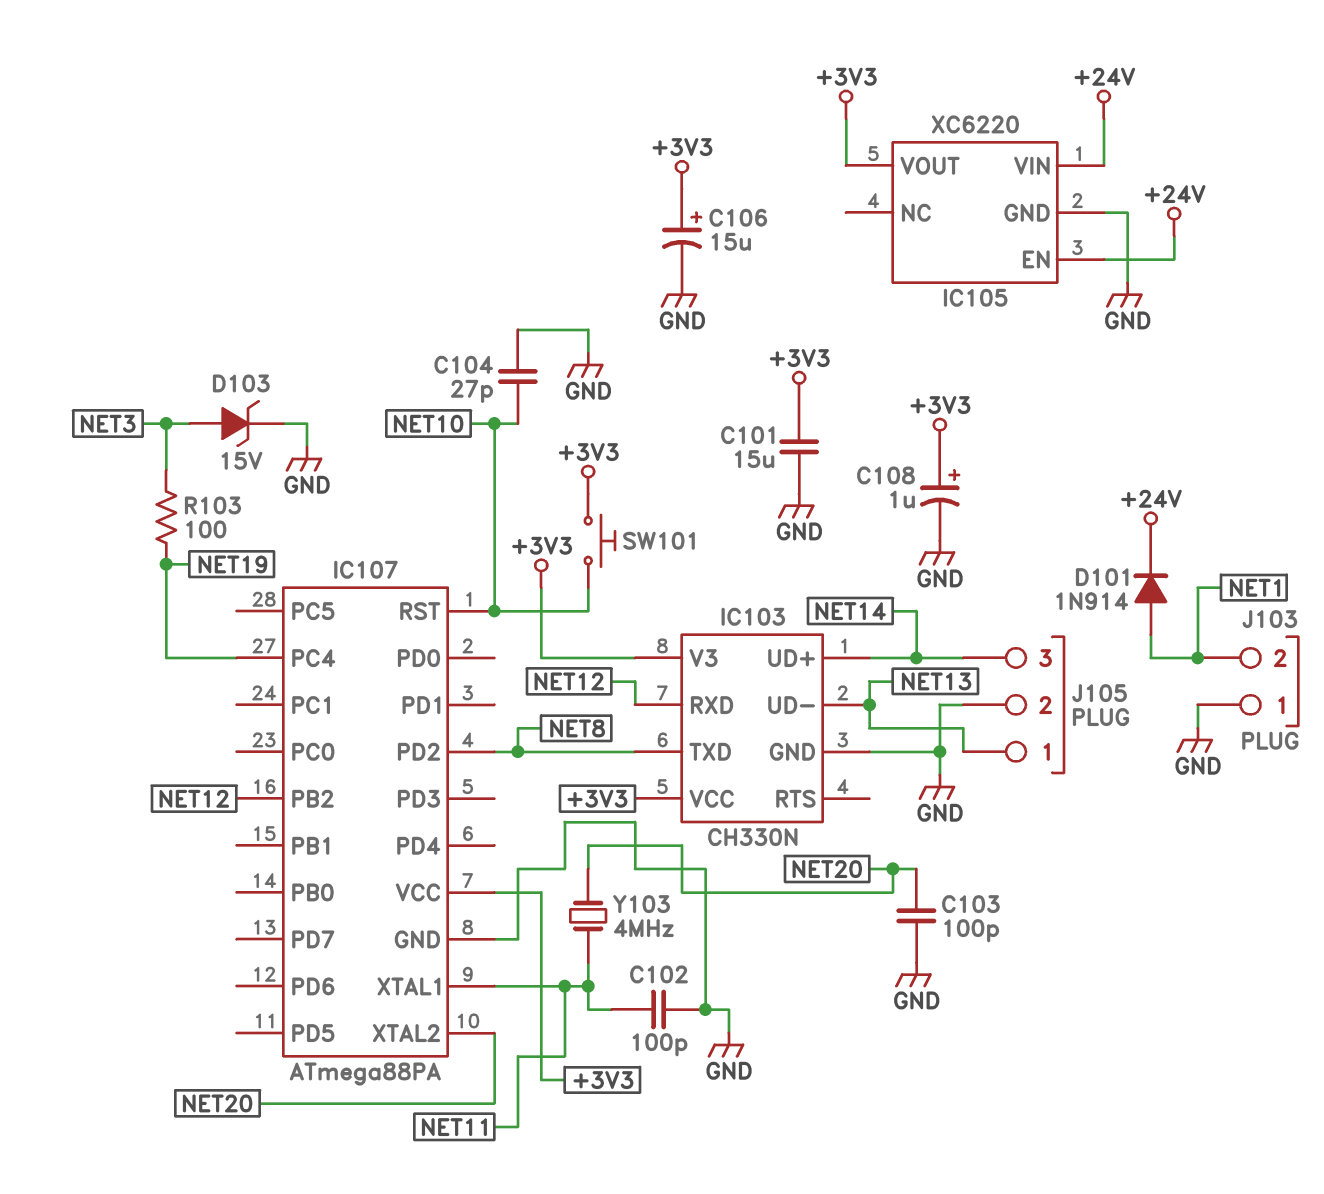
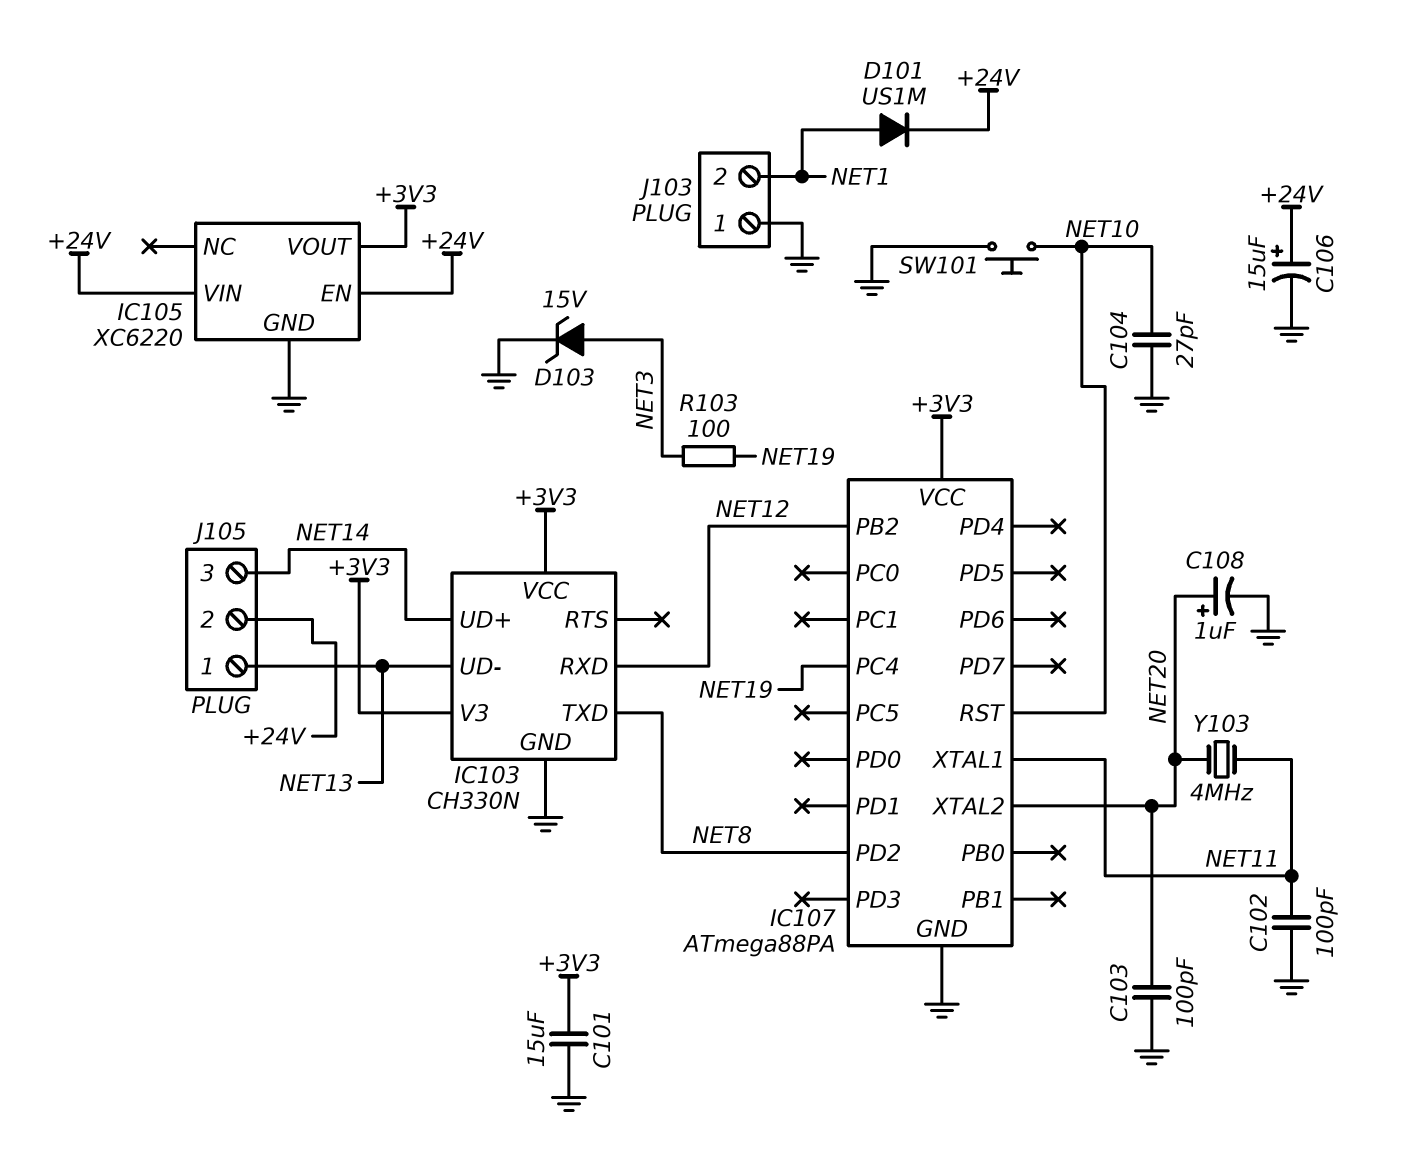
C106: 15uF (plus +3V3, minus GND) -> 15uF (plus +24V, minus GND)
C108: 1uF (plus +3V3, minus GND) -> 1uF (plus NET20, minus GND)
D101: diode 1N914 (A NET1, K +24V) -> diode US1M (A NET1, K +24V)
J105 pin 2: GND -> +24V
SW101: button (+3V3, NET10) -> button (GND, NET10)

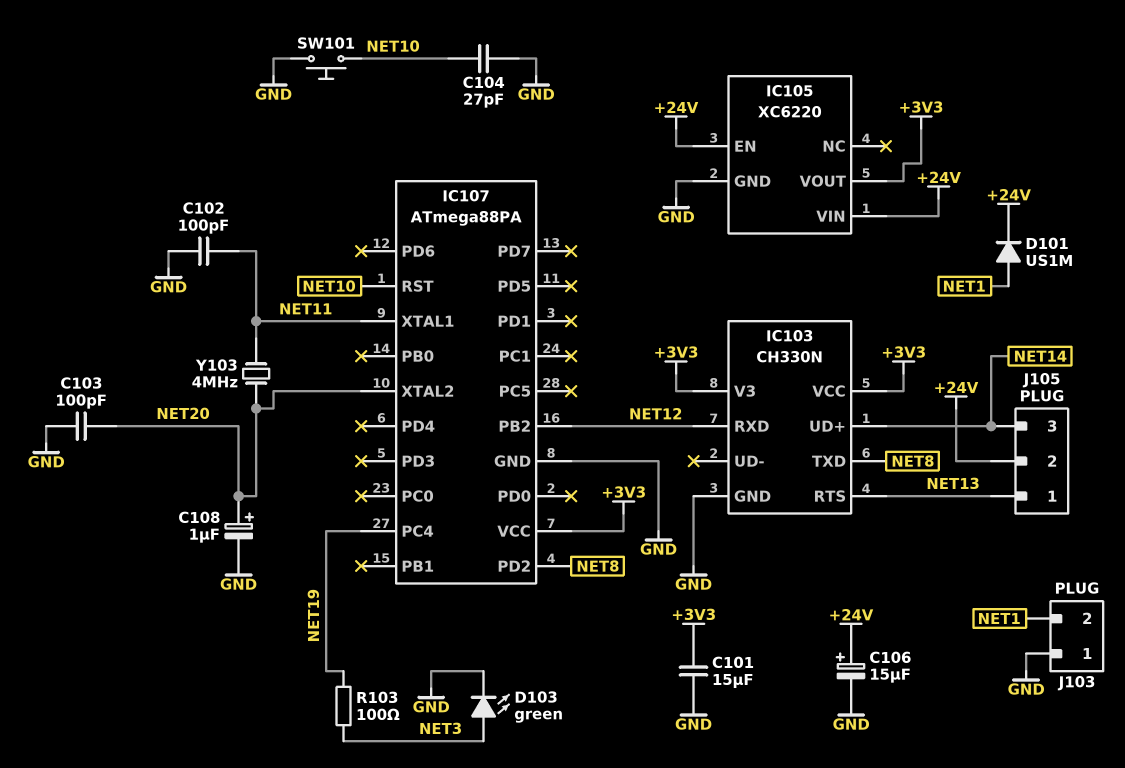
D103: zener 15V (A NET3, K GND) -> LED green (A NET3, K GND)
IC103 pin RTS: none -> NET13
IC103 pin UD-: NET13 -> none

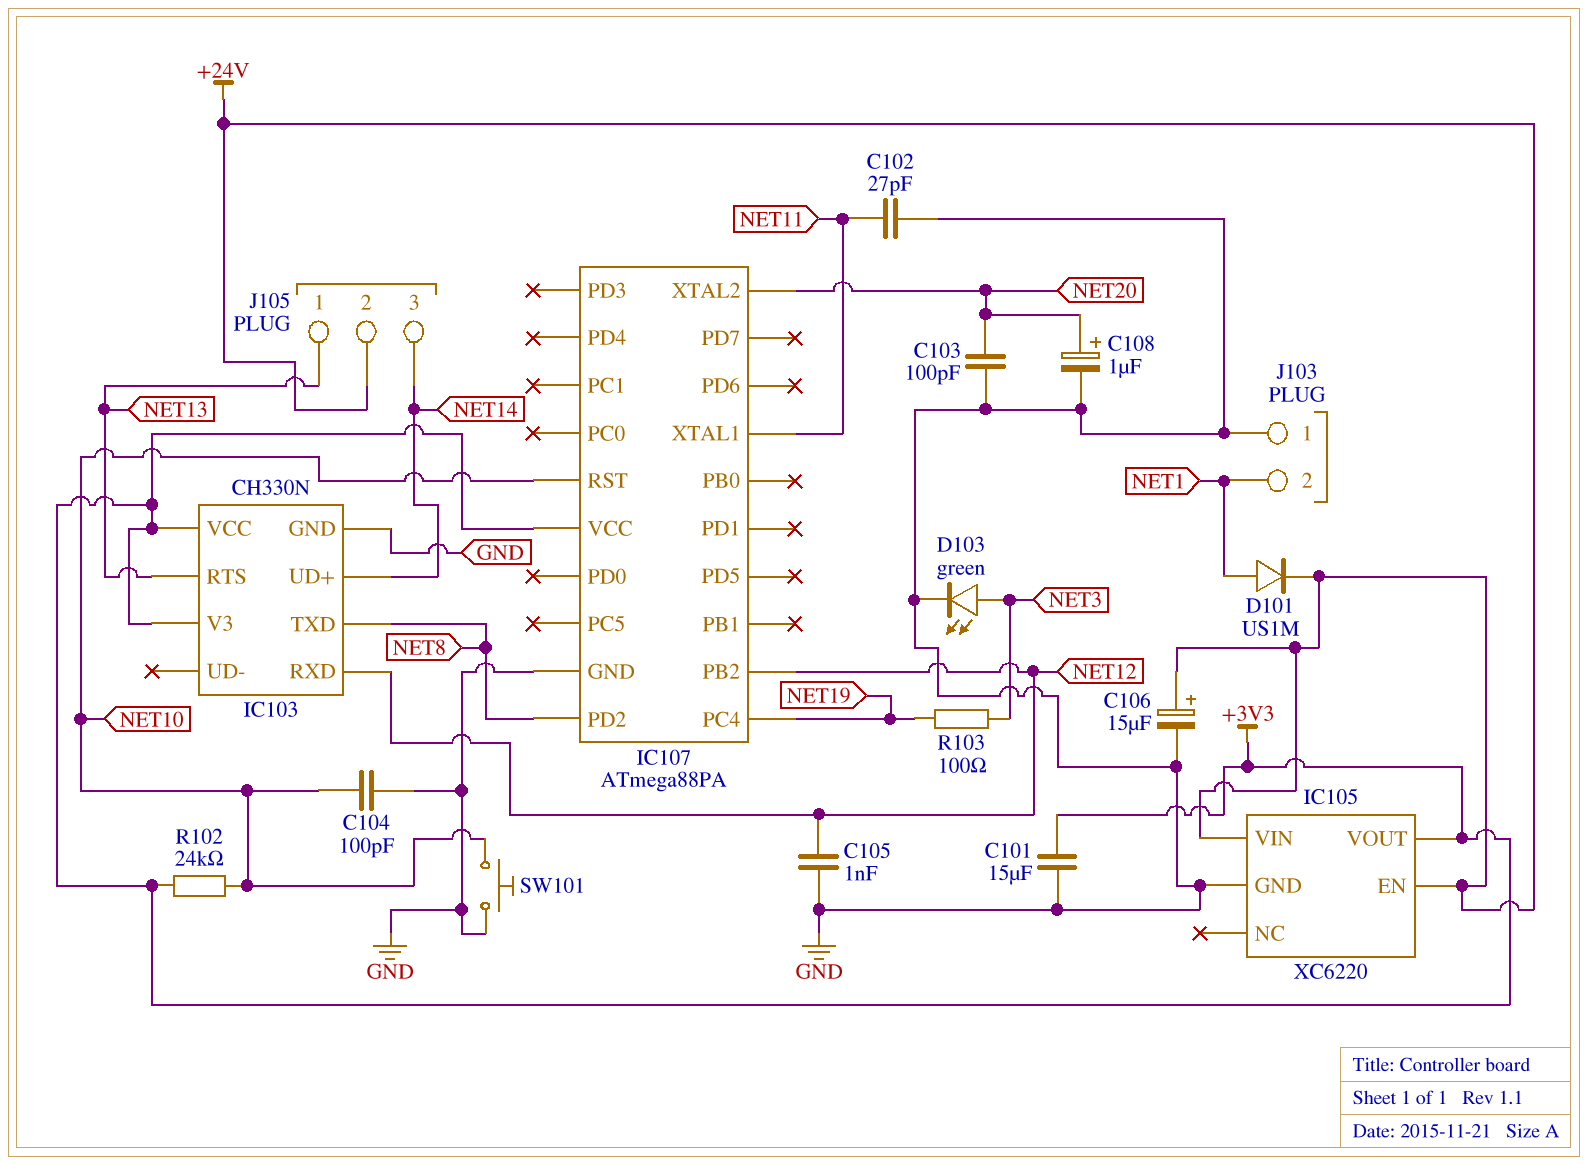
C102: 100pF (GND, NET11) -> 27pF (GND, NET11)
C104: 27pF (GND, NET10) -> 100pF (GND, NET10)
C105: none -> 1nF (GND, NET12)
R102: none -> 24k (+3V3, NET10)
Y103: 4MHz (NET11, NET20) -> none

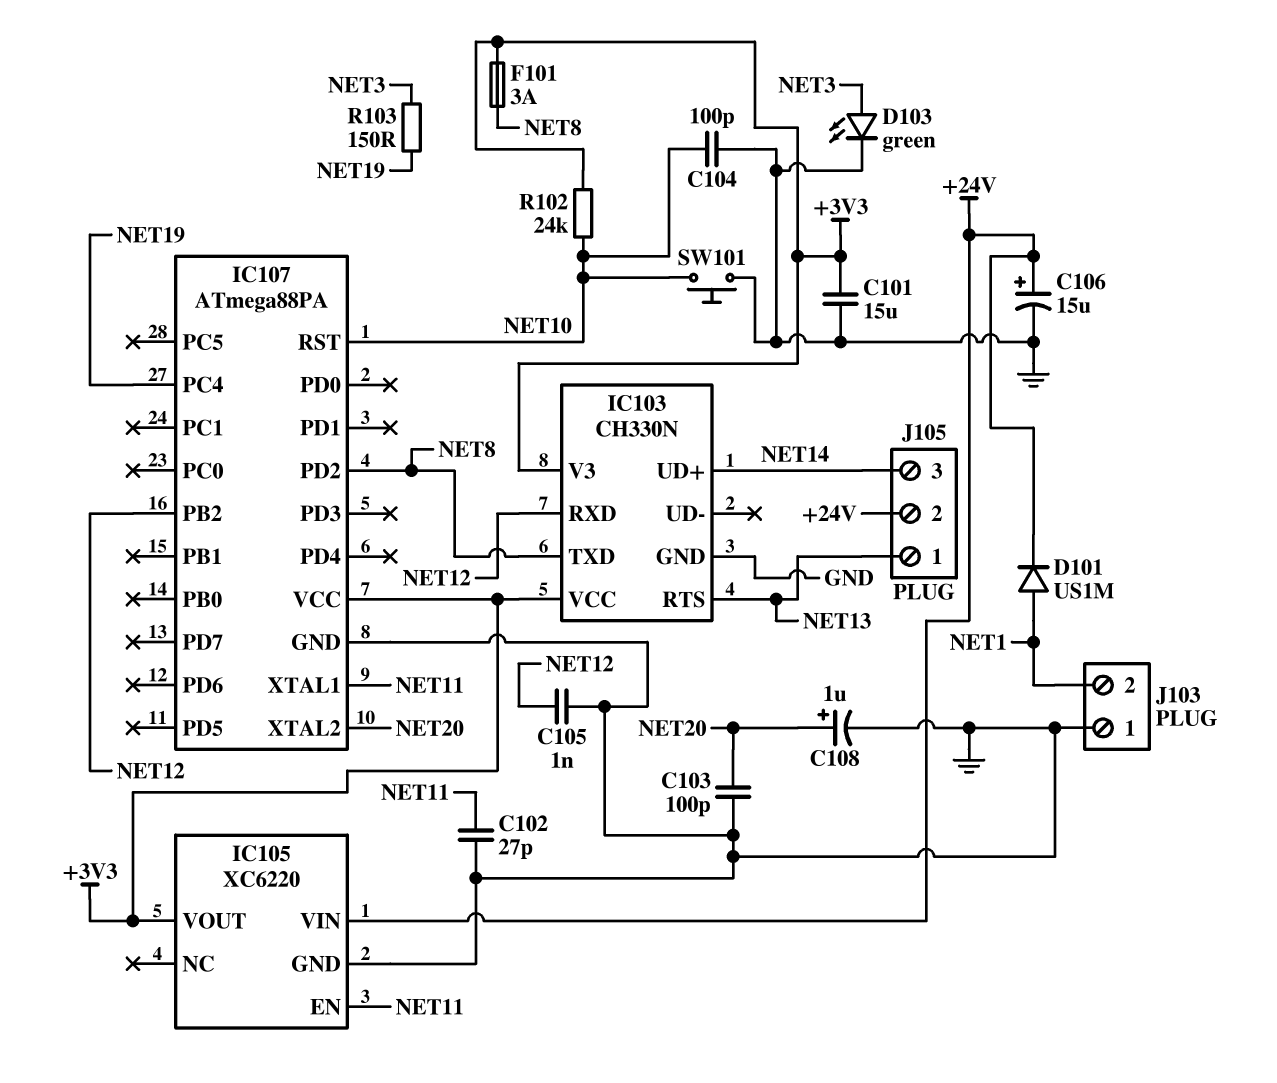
F101: none -> 3A (+3V3, NET8)
IC105 pin EN: +24V -> NET11
R103: 100 (NET3, NET19) -> 150 (NET3, NET19)

